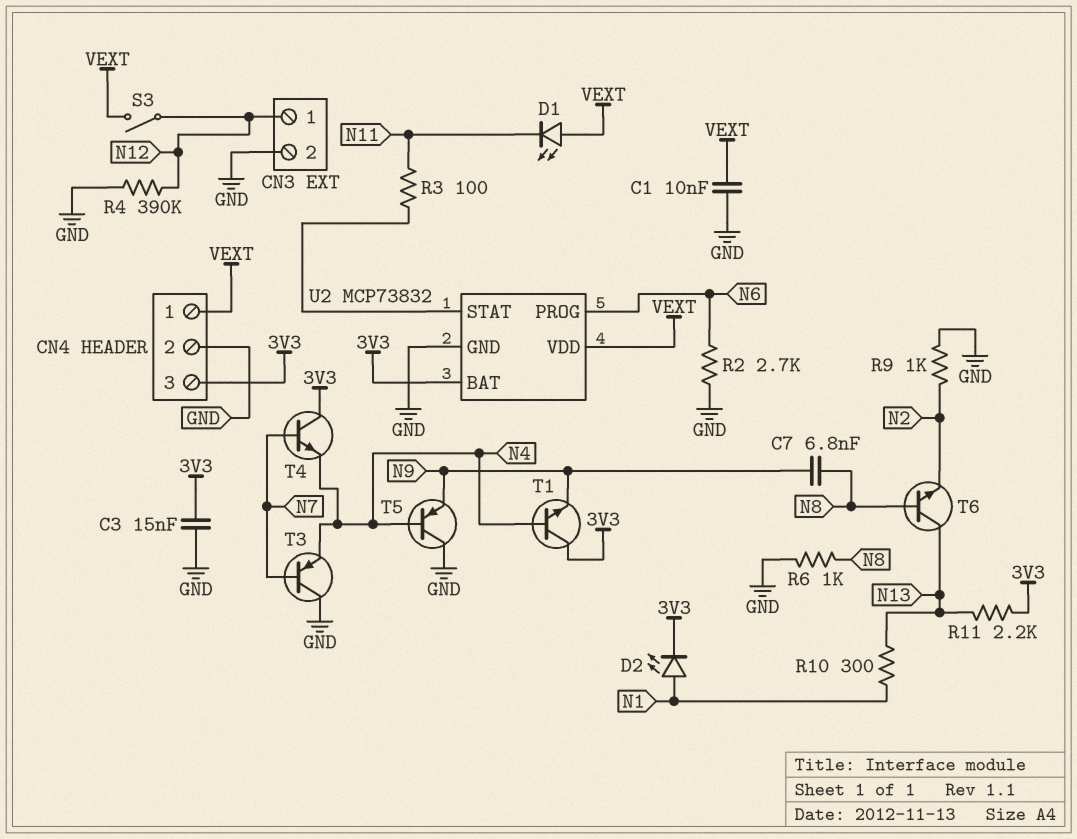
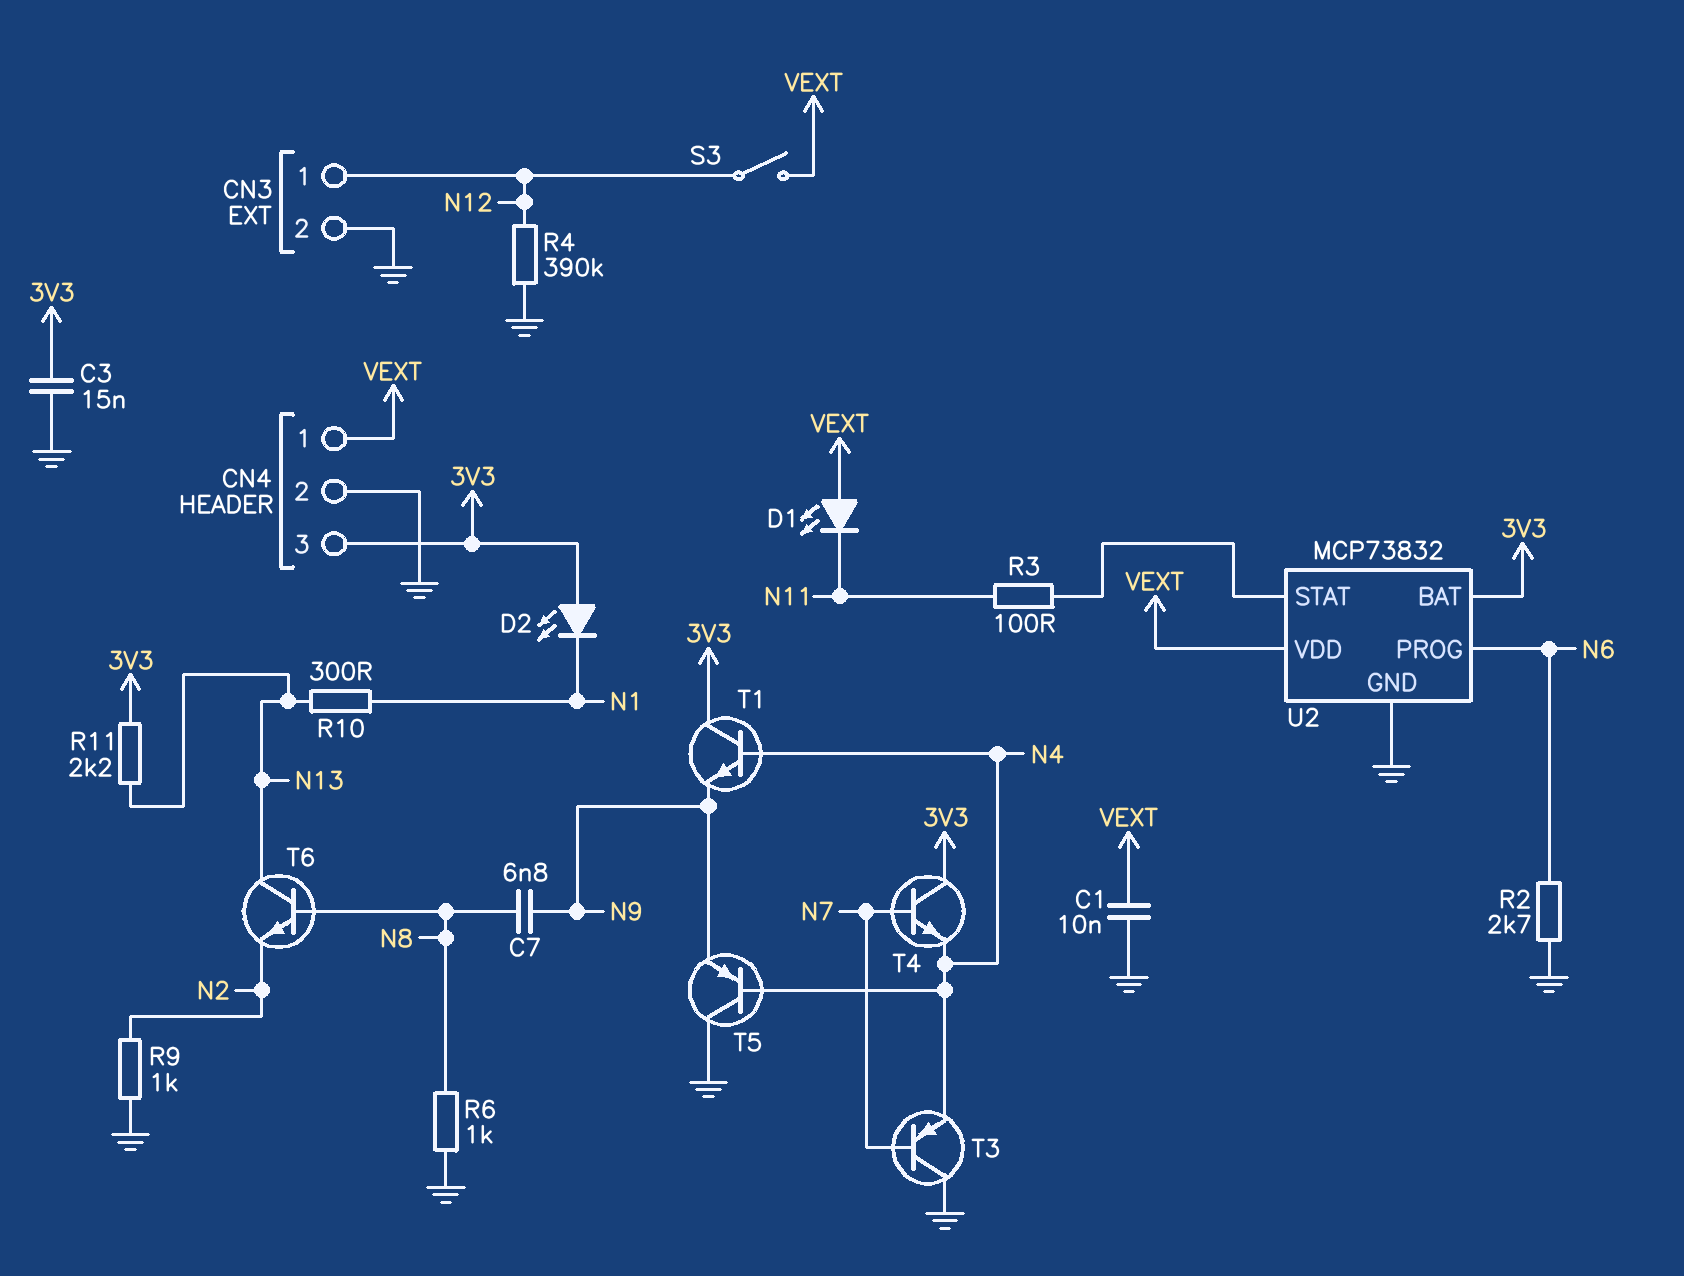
D2: LED (A N1, K 3V3) -> LED (A 3V3, K N1)

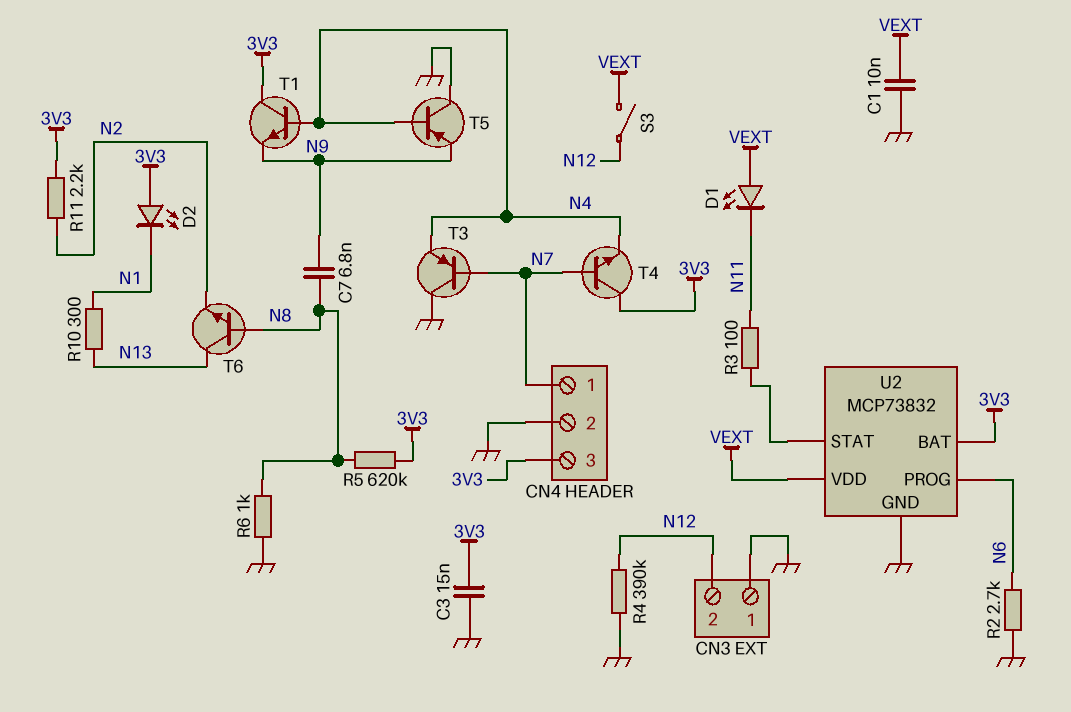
CN3 pin 1: N12 -> GND
CN3 pin 2: GND -> N12
CN4 pin 1: VEXT -> N7
R5: none -> 620k (3V3, N8)
R9: 1k (GND, N2) -> none
R11: 2.2k (3V3, N13) -> 2.2k (3V3, N2)

